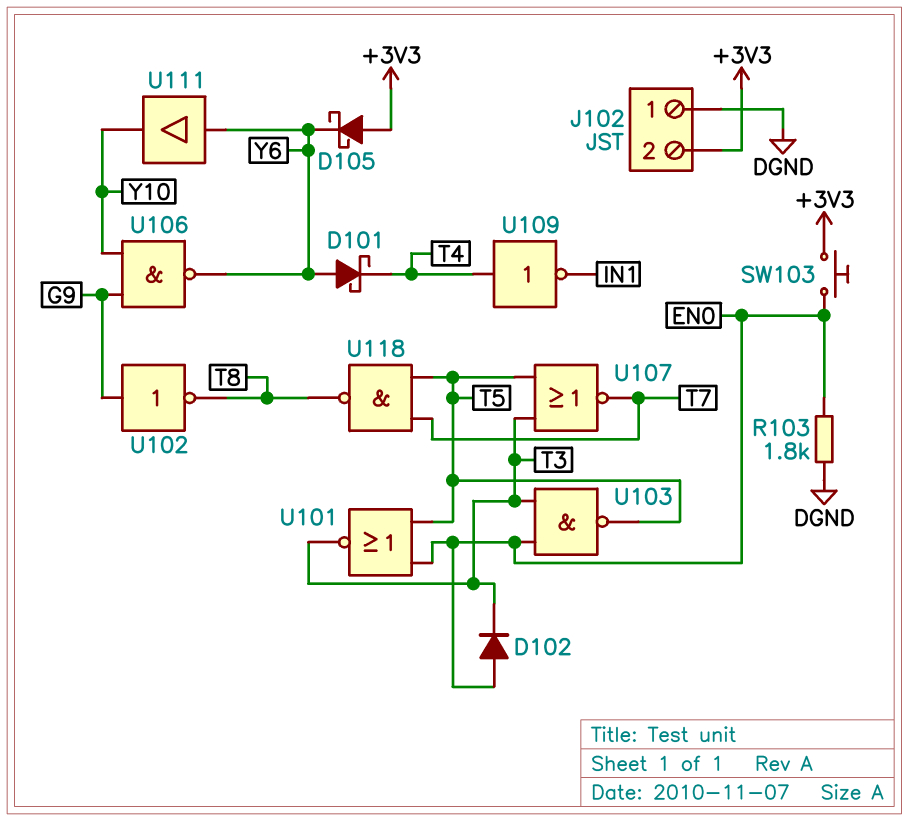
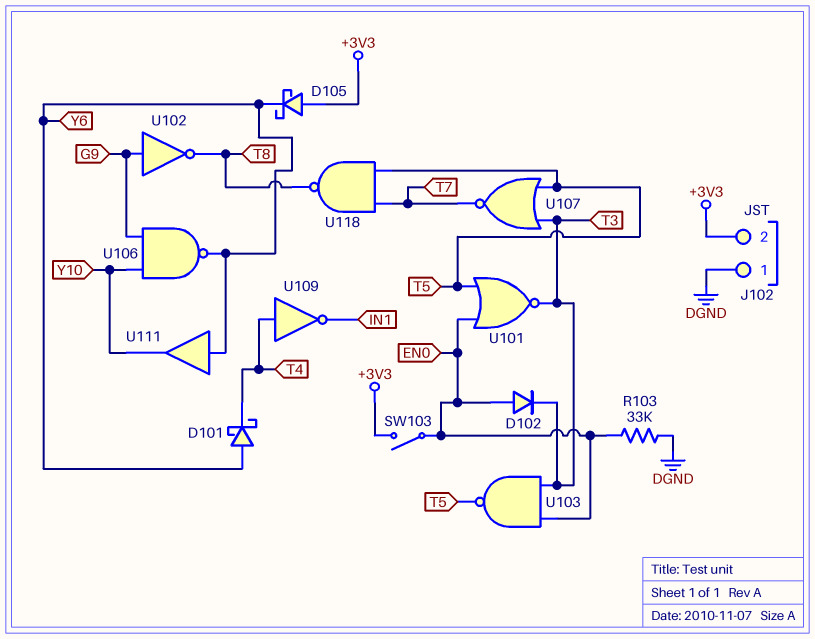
R103: 1.8k (DGND, EN0) -> 33k (DGND, EN0)
SW103: button (+3V3, EN0) -> switch (+3V3, EN0)

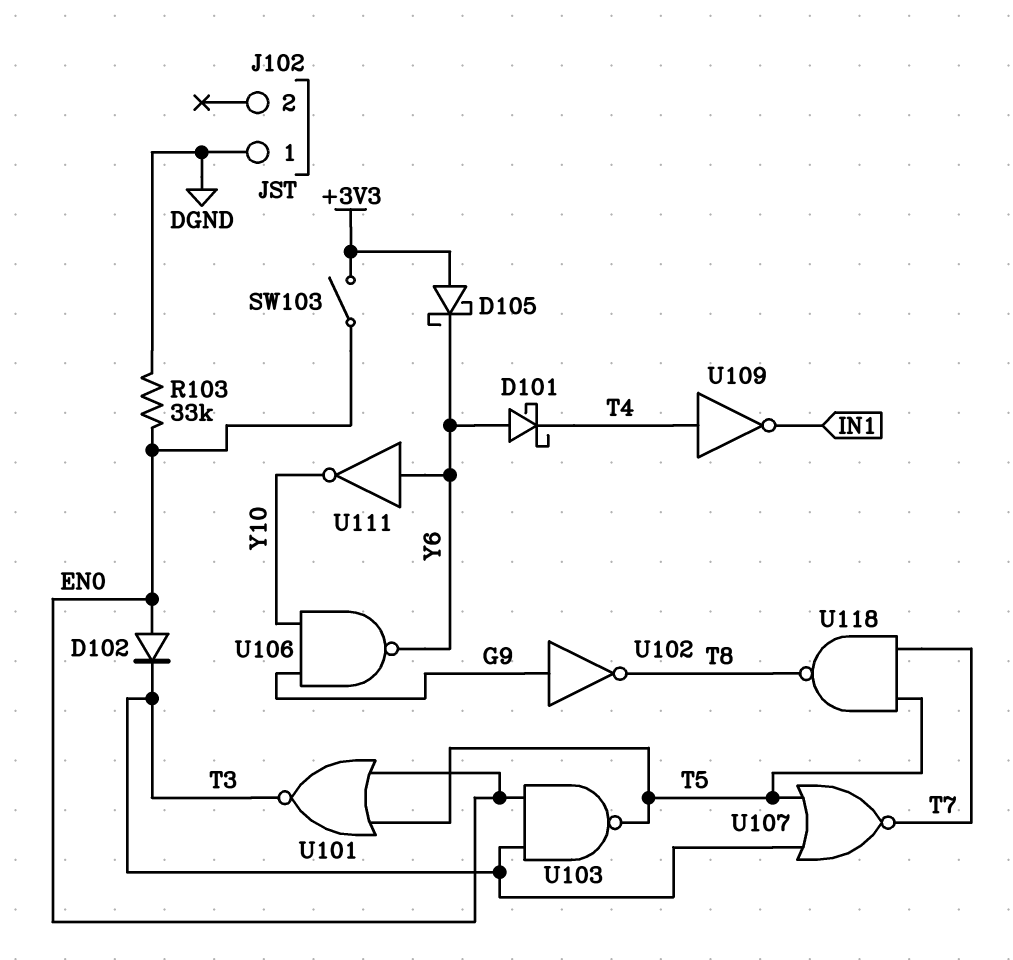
J102 pin 2: +3V3 -> none
U111: buffer (in Y6, out Y10) -> NOT (in Y6, out Y10)

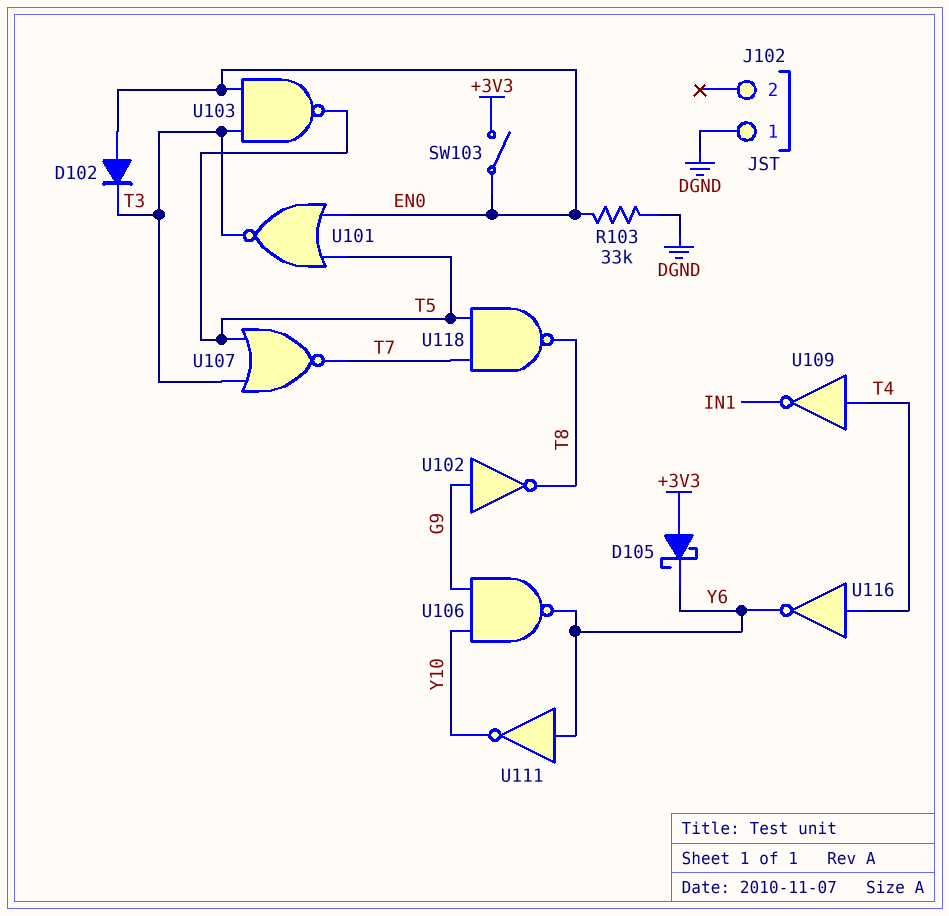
D101: schottky (A Y6, K T4) -> none
U116: none -> NOT (in T4, out Y6)

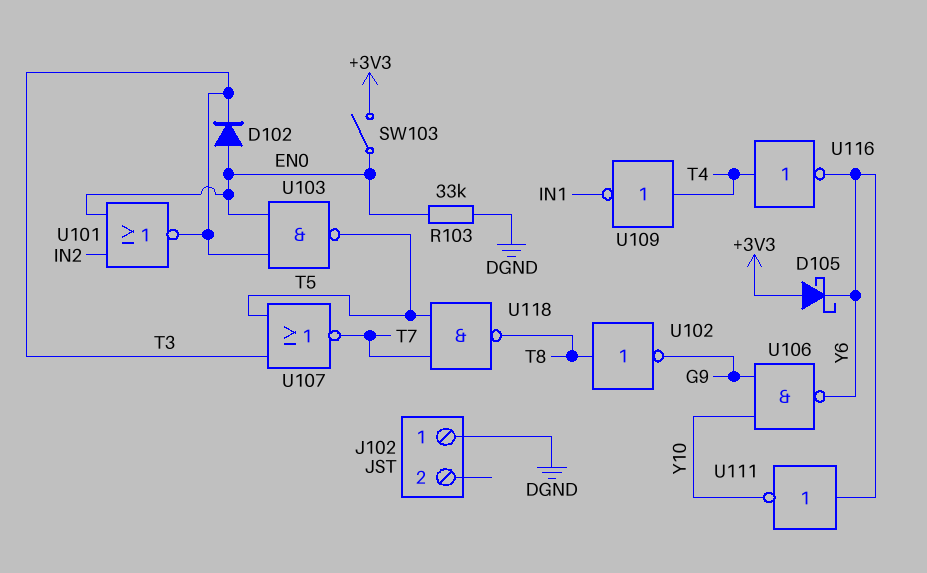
U101: NOR (in EN0, in T5, out T3) -> NOR (in EN0, in IN2, out T3)
U102: NOT (in G9, out T8) -> NOT (in T8, out G9)

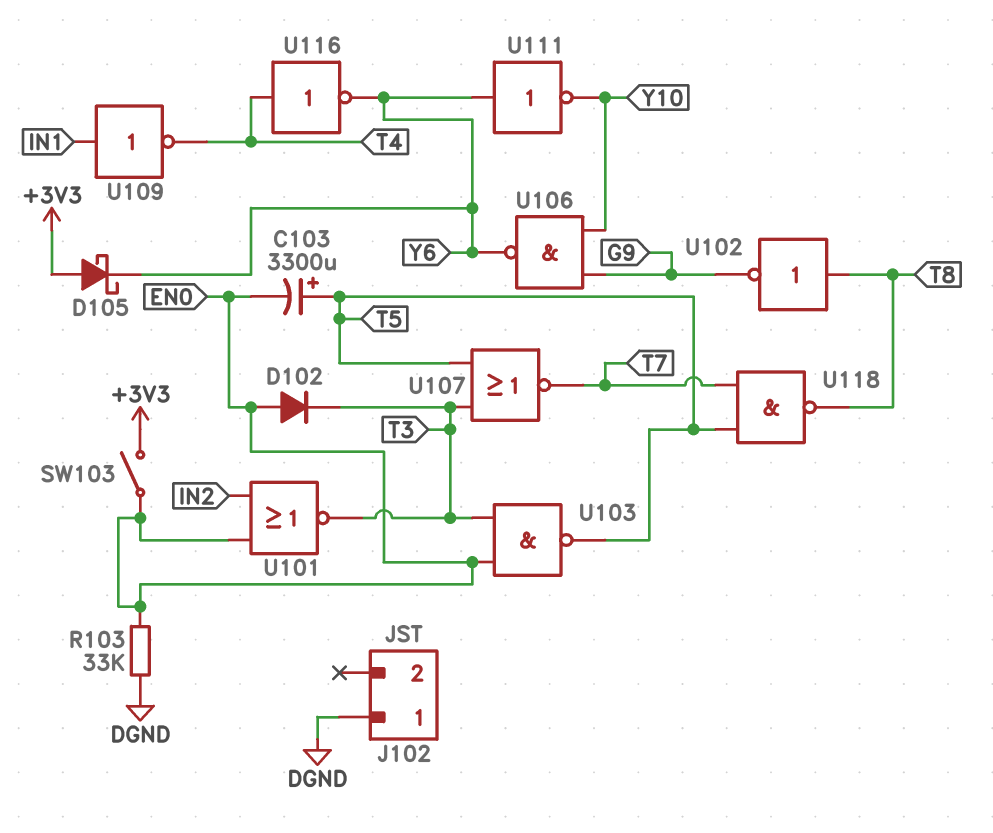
C103: none -> 3300uF (plus T5, minus EN0)
U109: NOT (in T4, out IN1) -> NOT (in IN1, out T4)

